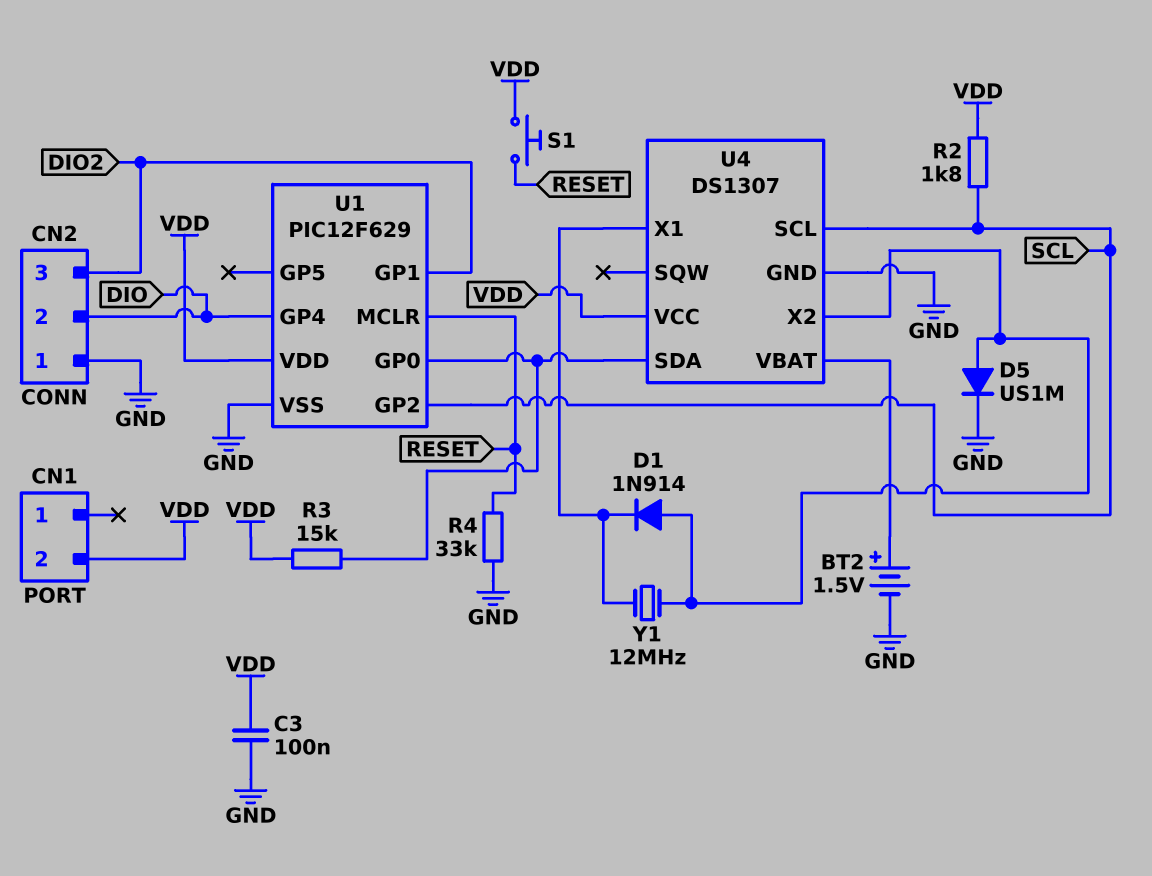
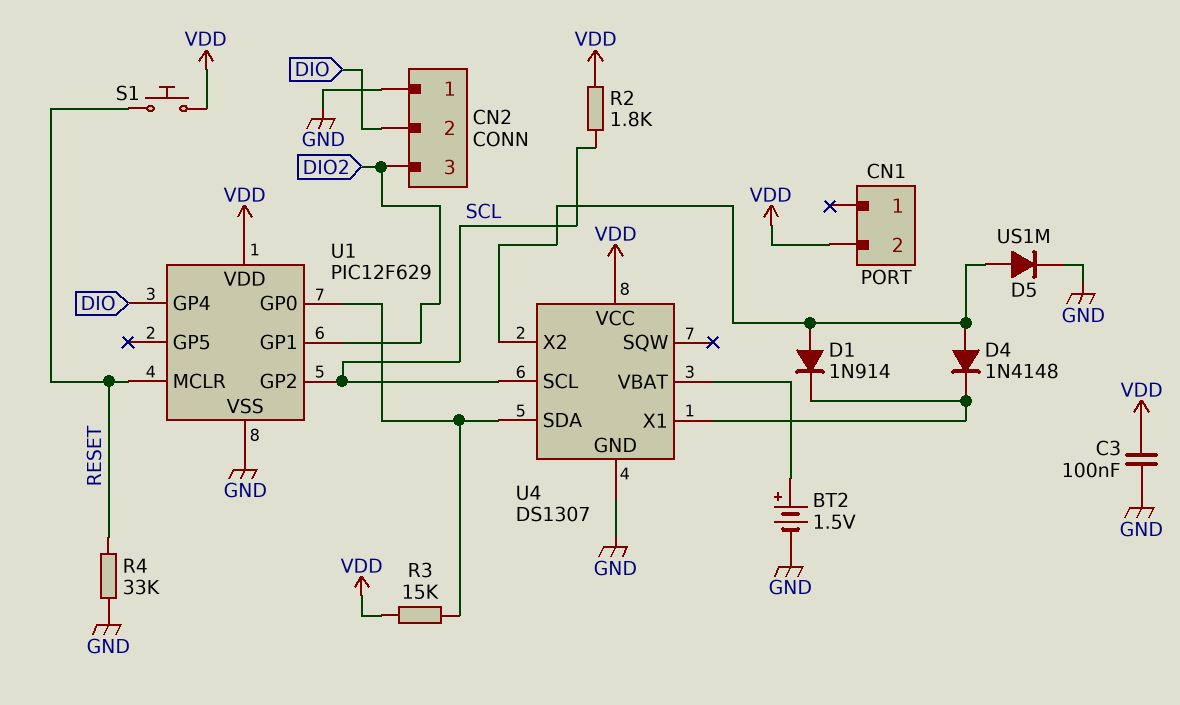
D4: none -> diode 1N4148 (A U4/X2, K U4/X1)
Y1: 12MHz (U4/X1, U4/X2) -> none

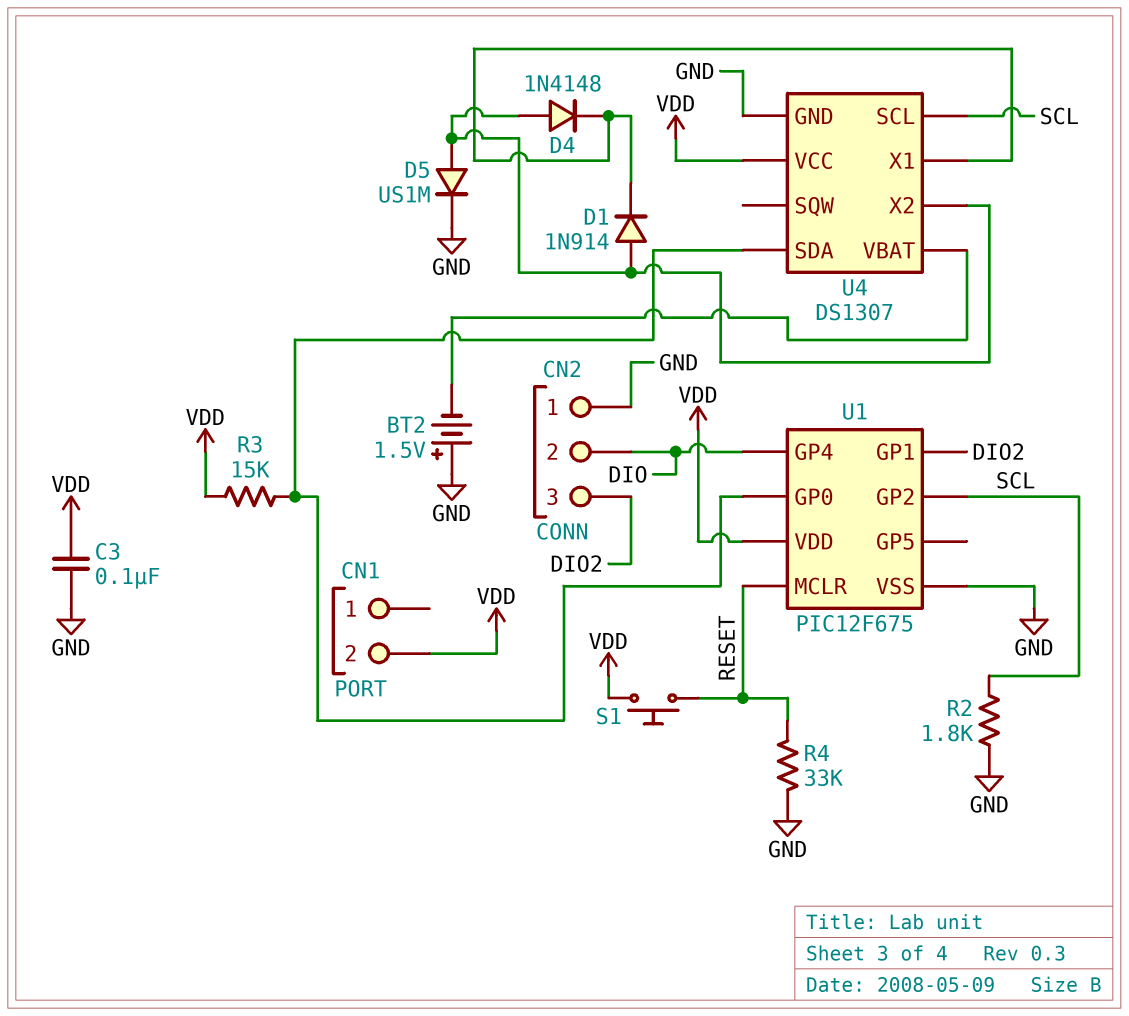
BT2: 1.5V (plus U4/VBAT, minus GND) -> 1.5V (plus GND, minus U4/VBAT)
R2: 1.8k (SCL, VDD) -> 1.8k (GND, SCL)
U1: PIC12F629 -> PIC12F675

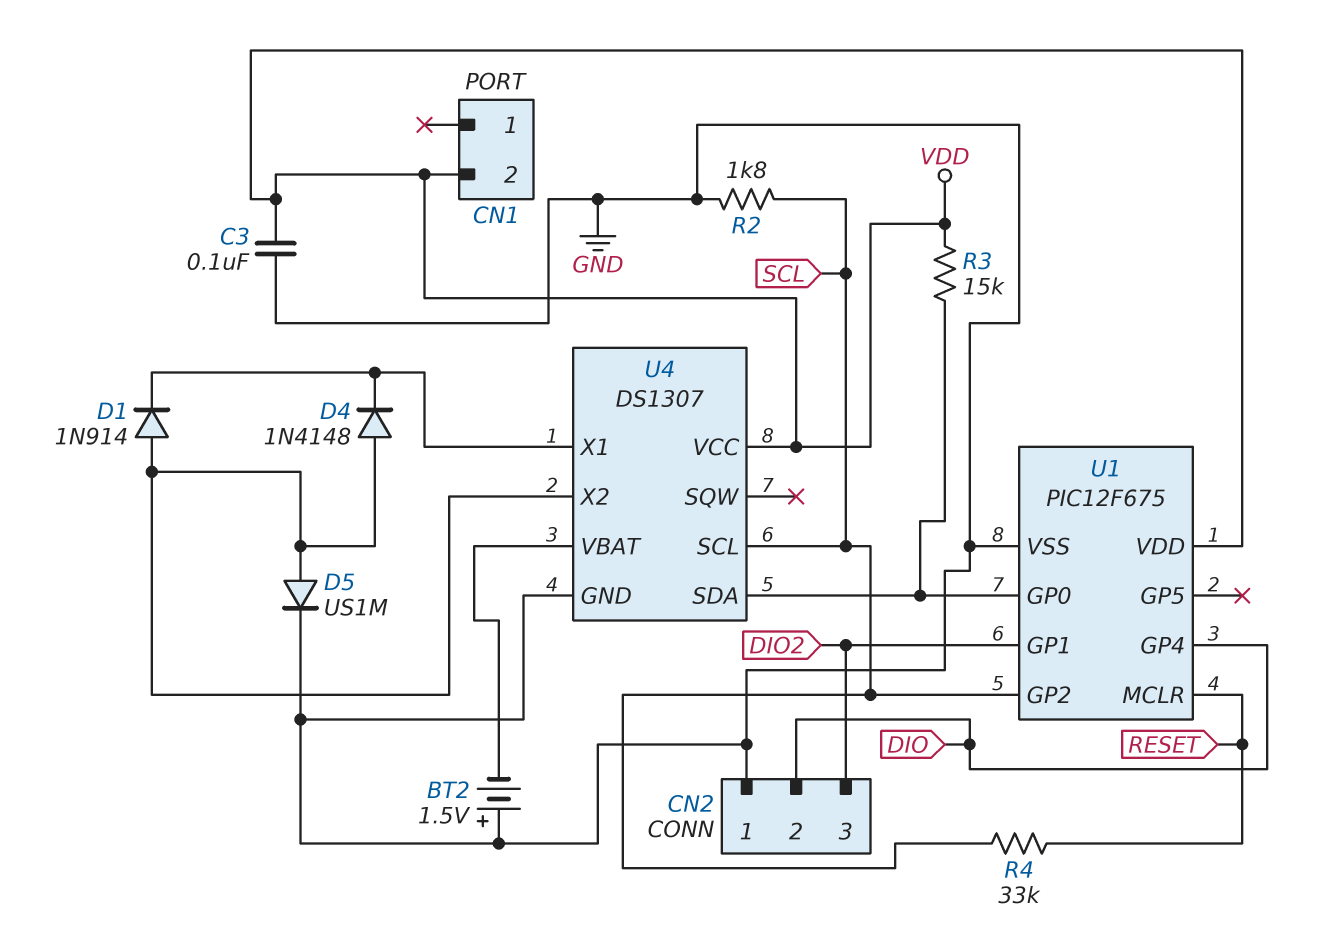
R4: 33k (GND, RESET) -> 33k (RESET, SCL)
S1: button (RESET, VDD) -> none

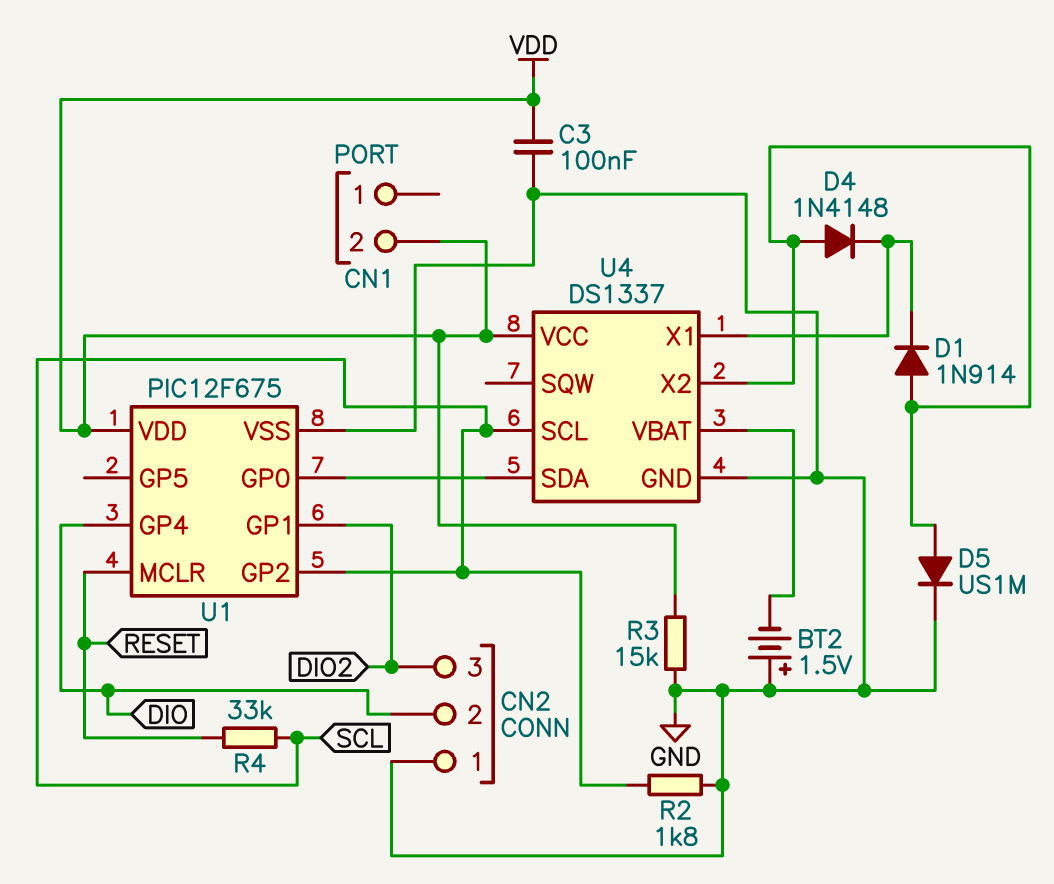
R3: 15k (U1/GP0, VDD) -> 15k (GND, VDD)
U4: DS1307 -> DS1337

